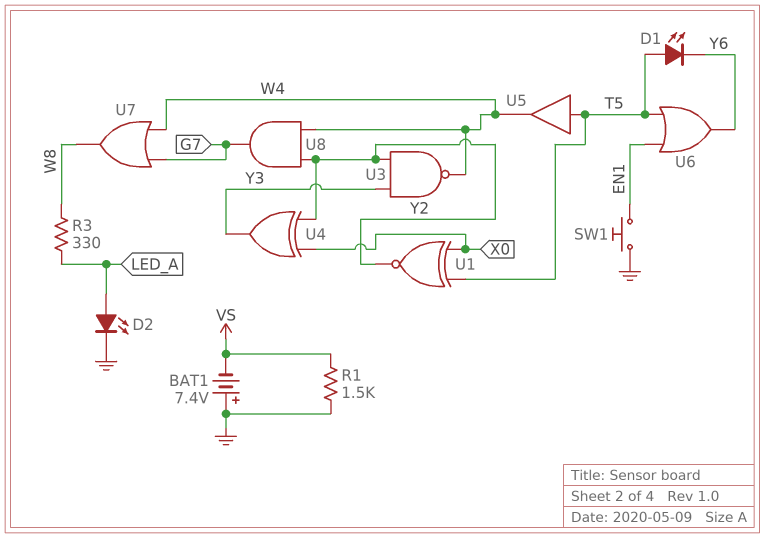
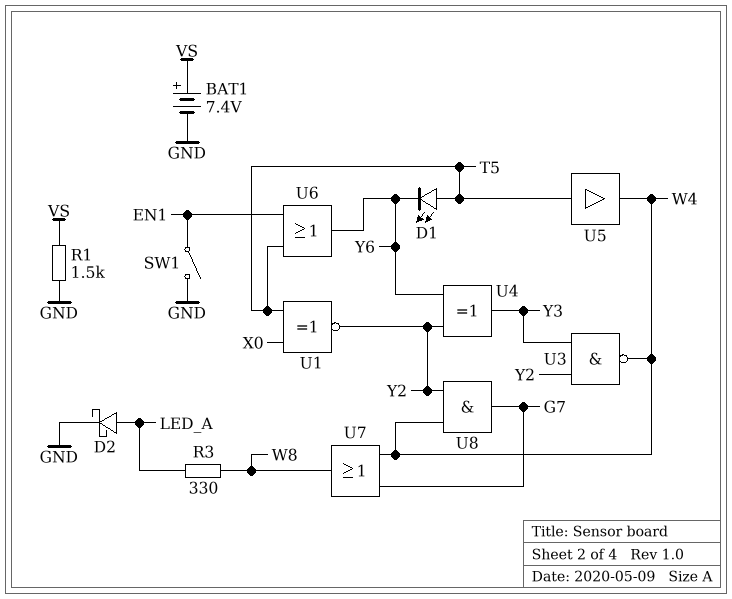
BAT1: 7.4V (plus GND, minus VS) -> 7.4V (plus VS, minus GND)
D2: LED (A LED_A, K GND) -> schottky (A LED_A, K GND)
SW1: button (EN1, GND) -> switch (EN1, GND)
U4: XOR (in X0, in Y2, out Y3) -> XOR (in Y2, in Y6, out Y3)

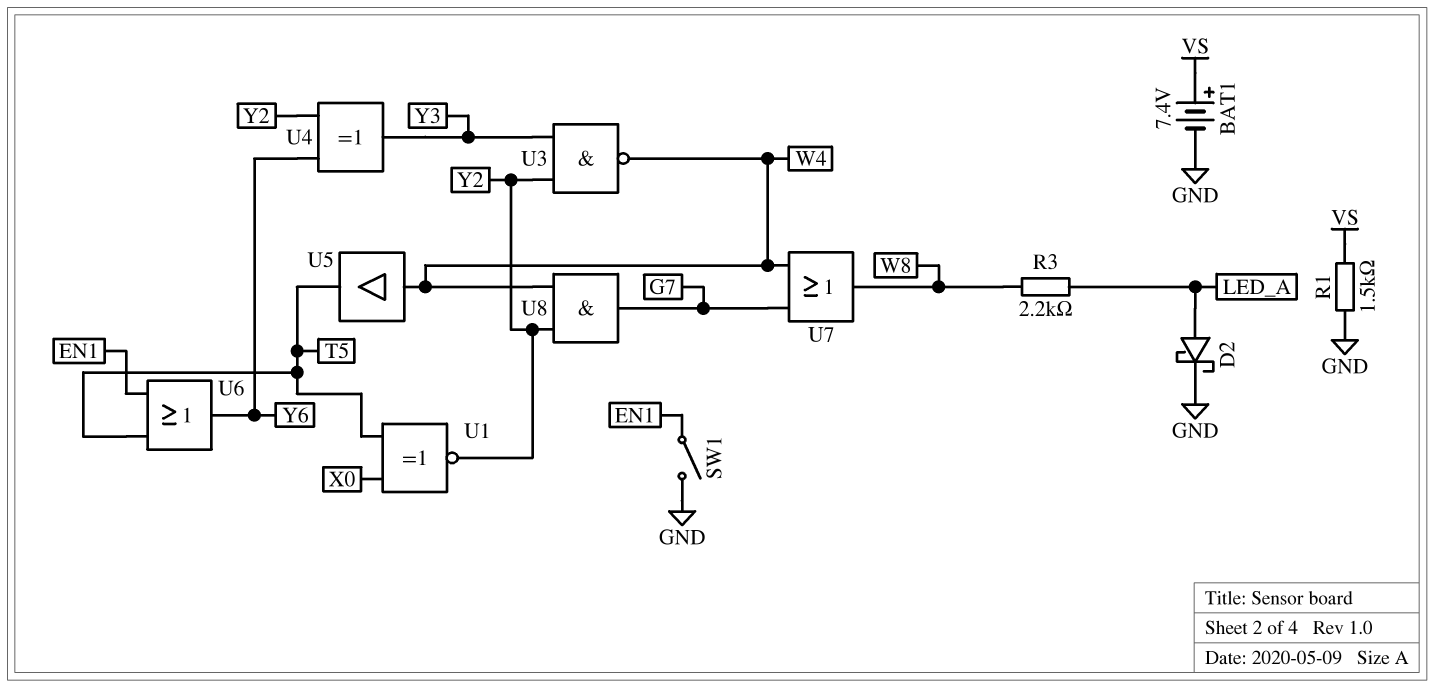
D1: LED (A T5, K Y6) -> none
R3: 330 (LED_A, W8) -> 2.2k (LED_A, W8)
U5: buffer (in T5, out W4) -> buffer (in W4, out T5)

